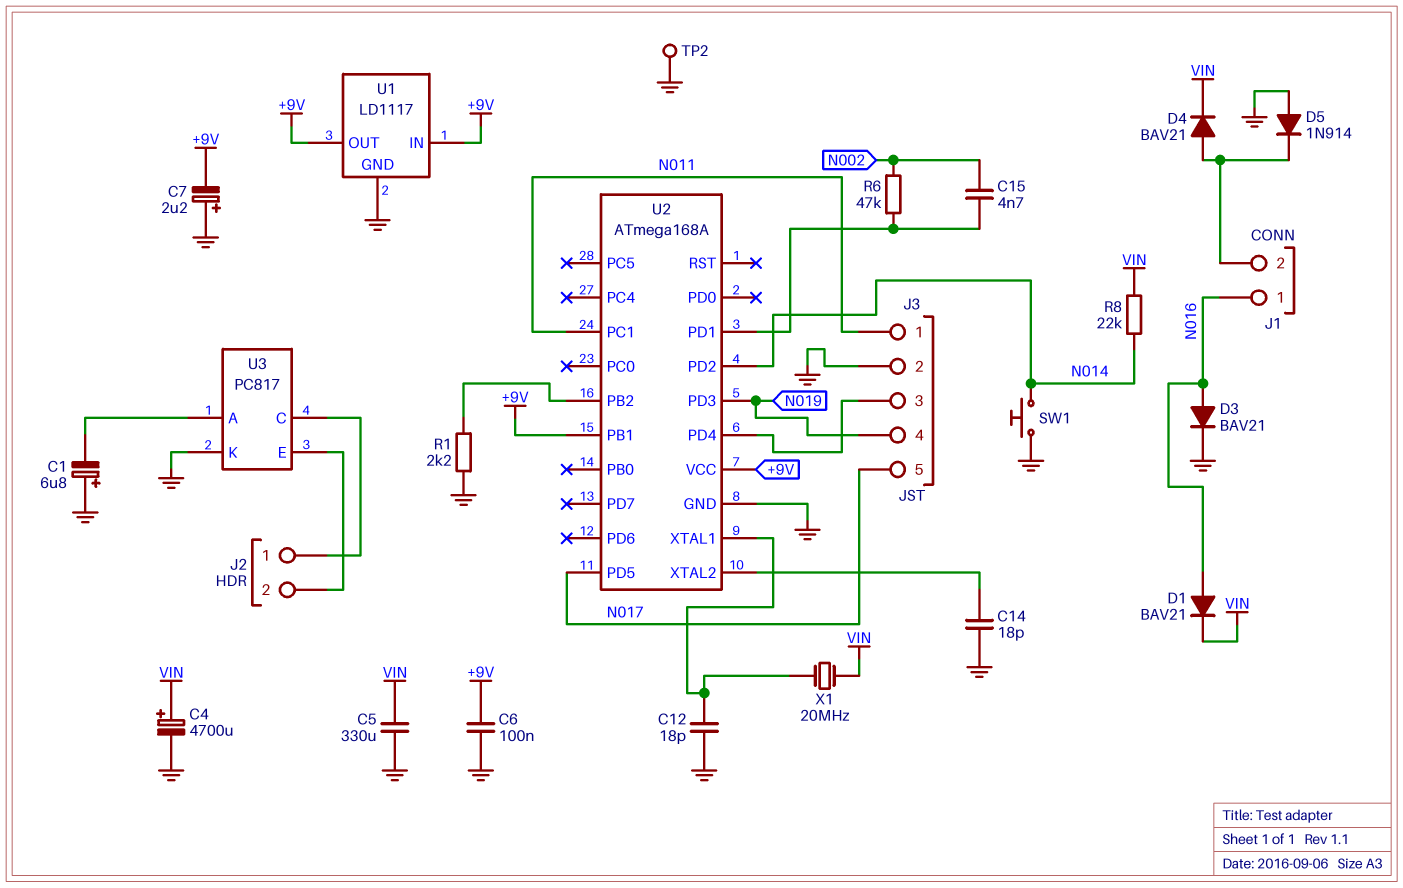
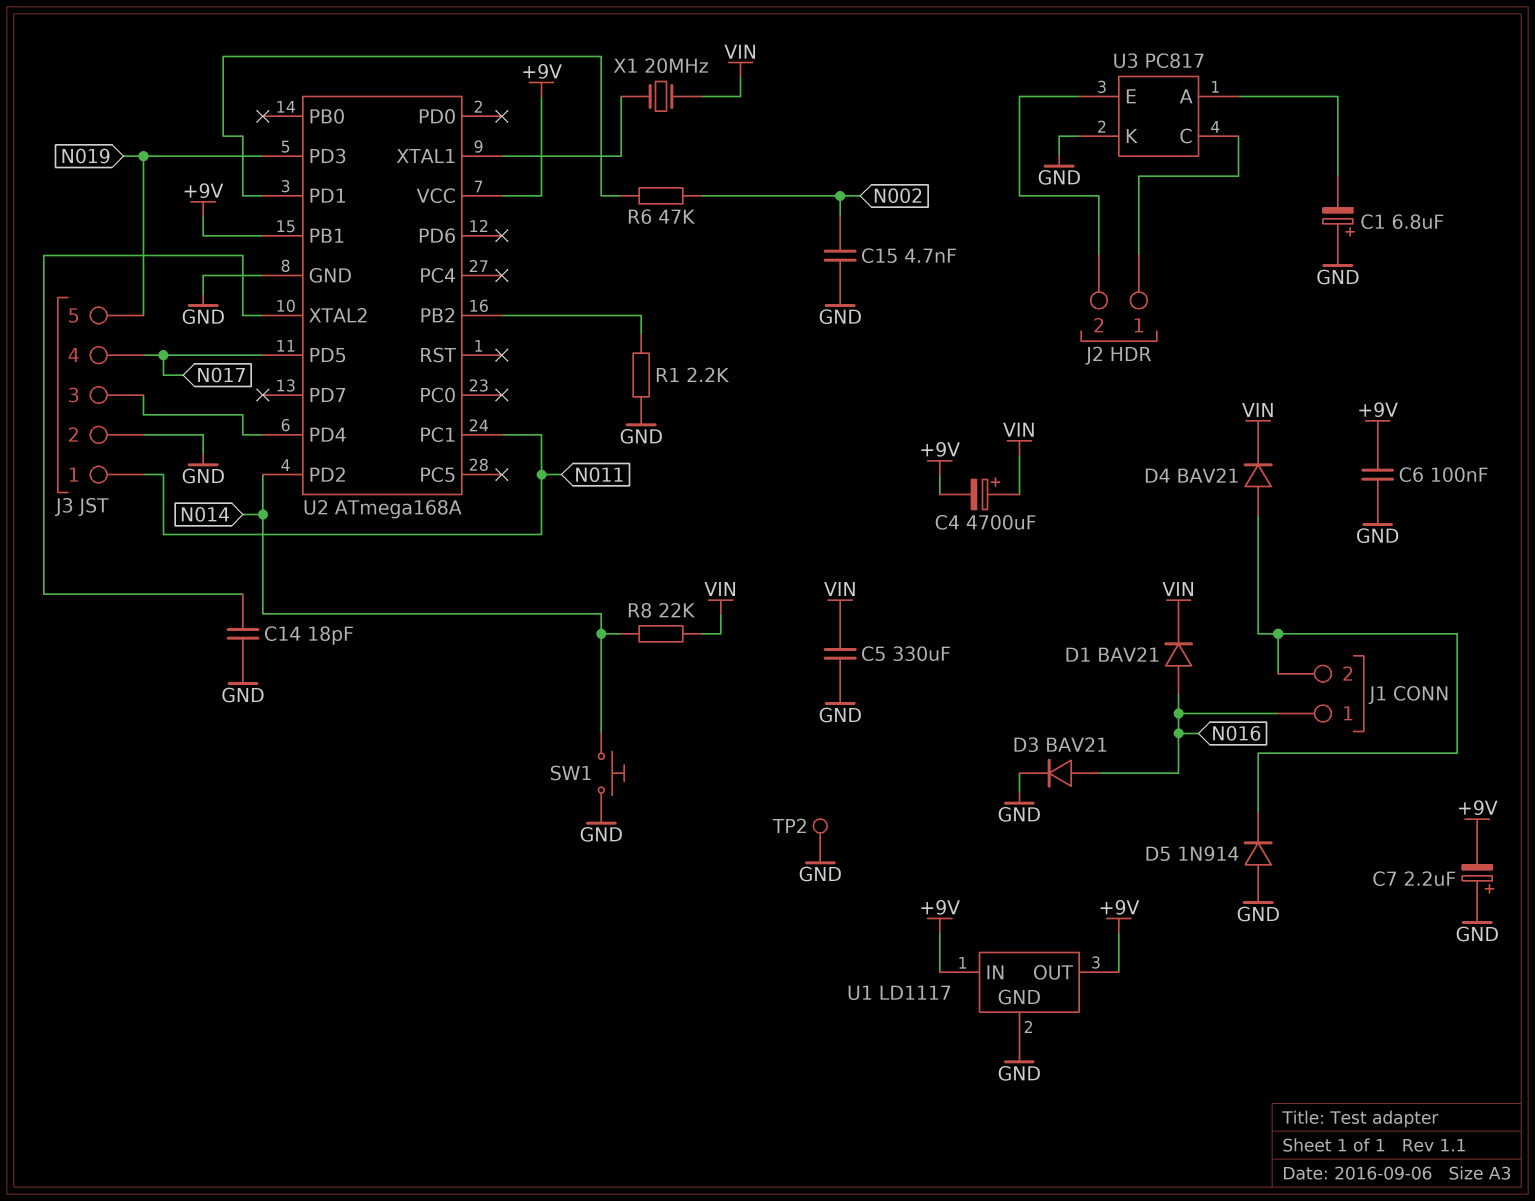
C4: 4700uF (plus VIN, minus GND) -> 4700uF (plus VIN, minus +9V)
C12: 18pF (GND, U2/XTAL1) -> none
C15: 4.7nF (N002, U2/PD1) -> 4.7nF (GND, N002)
J3 pin 4: N019 -> N017
J3 pin 5: N017 -> N019

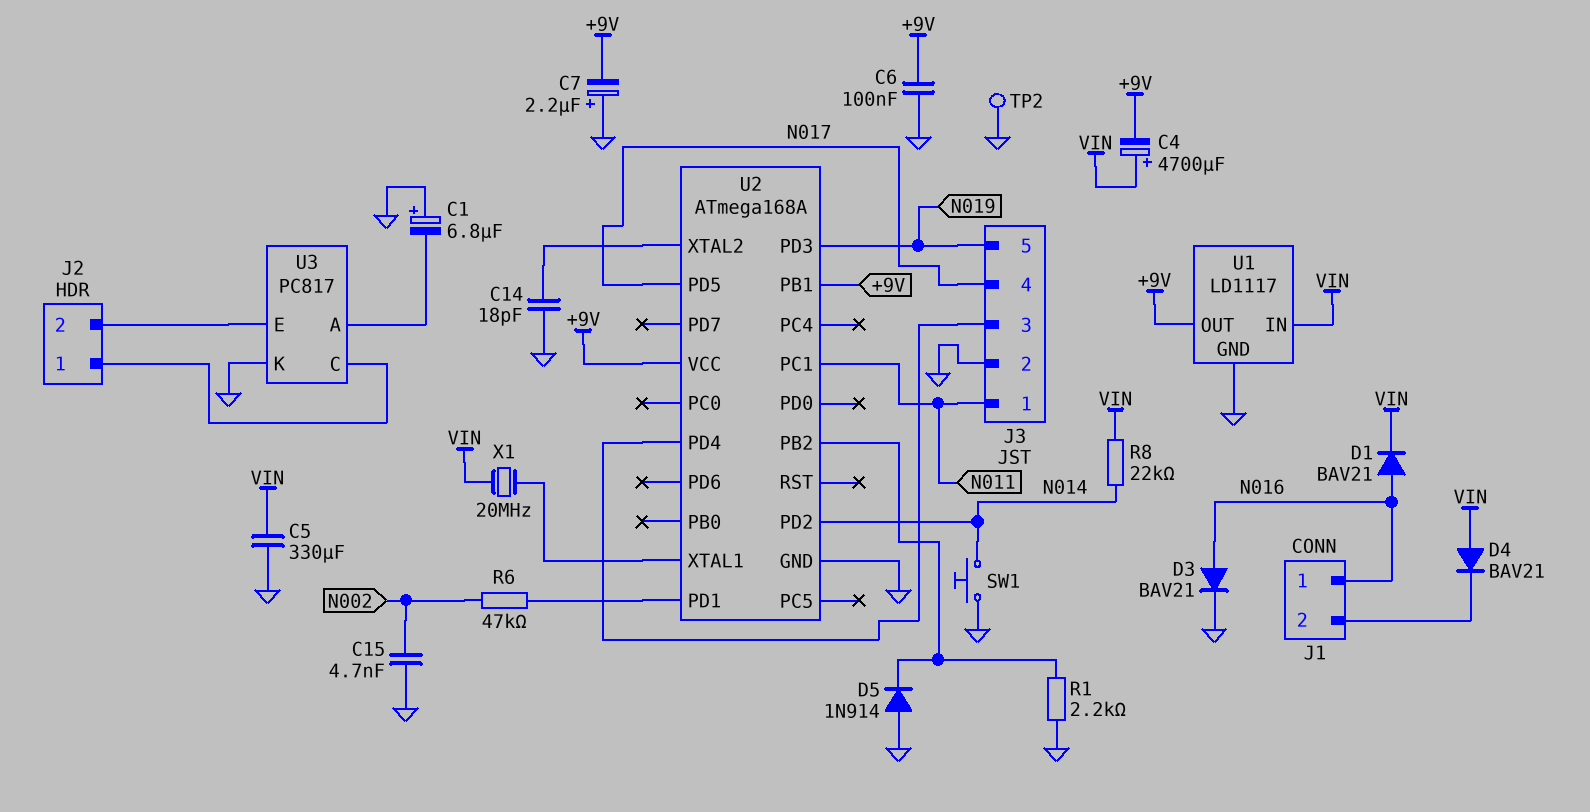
D4: diode BAV21 (A J1/2, K VIN) -> diode BAV21 (A VIN, K J1/2)
D5: diode 1N914 (A GND, K J1/2) -> diode 1N914 (A GND, K U2/PB2)
U1 pin IN: +9V -> VIN

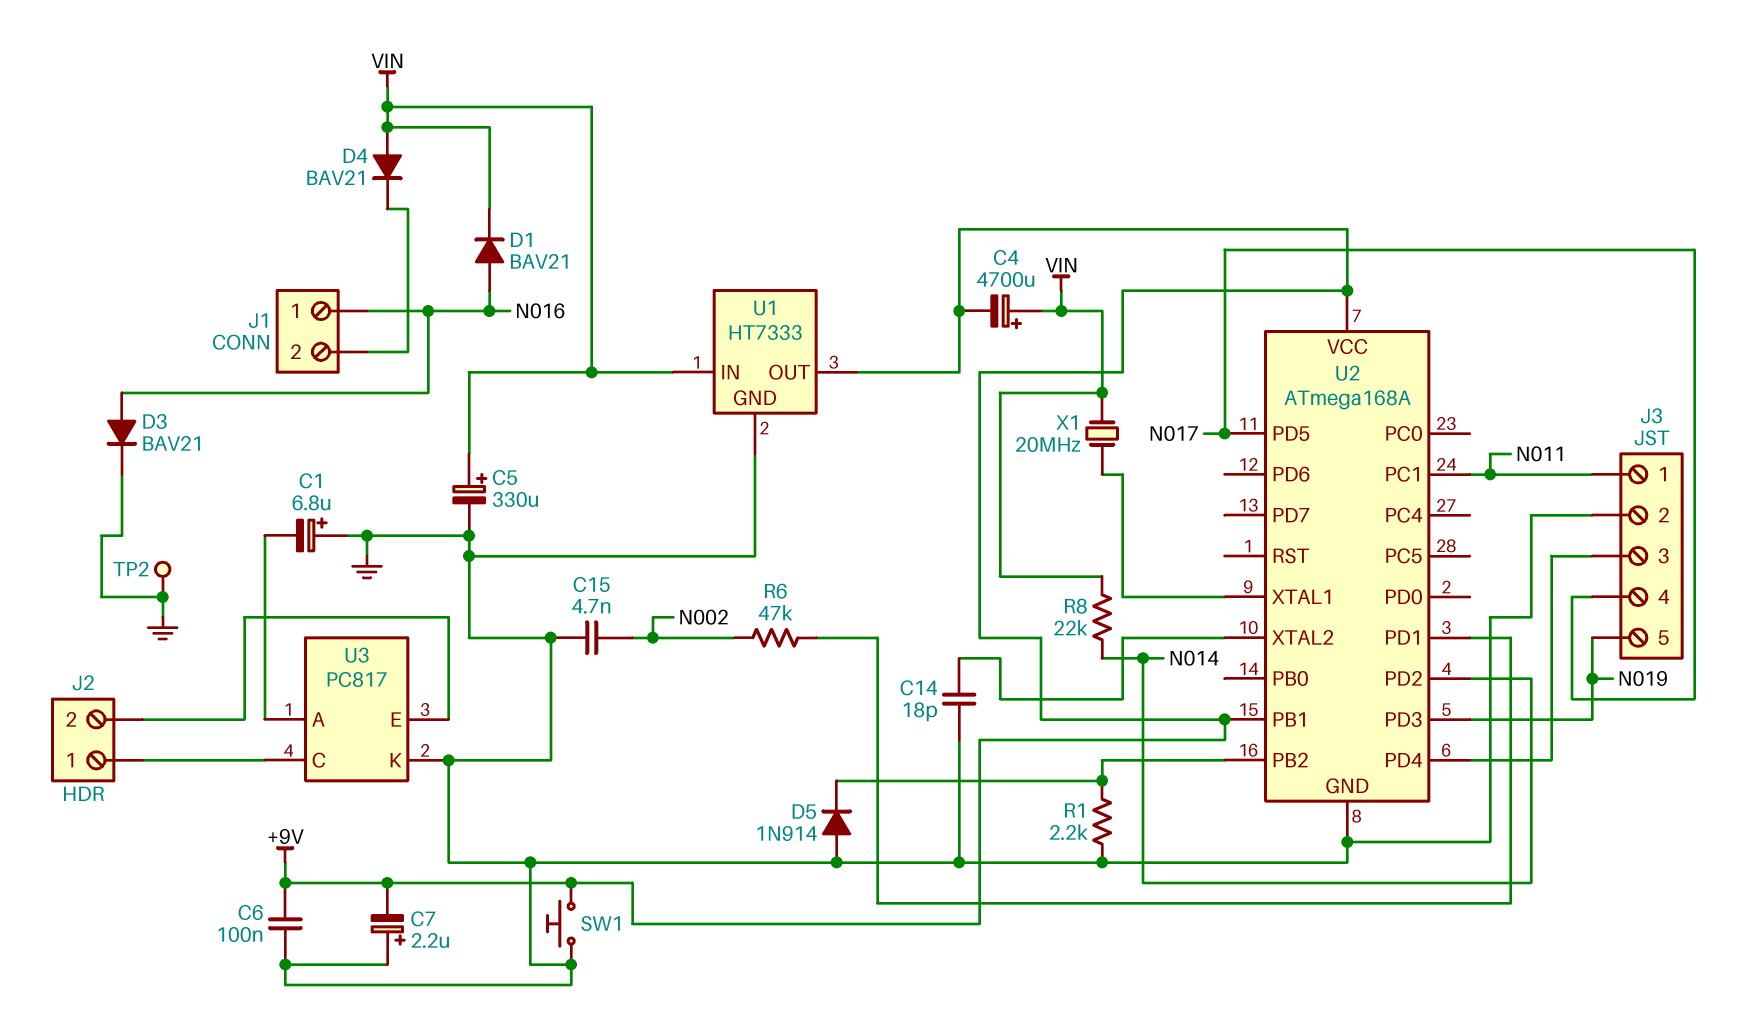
C5: 330uF (GND, VIN) -> 330uF (plus VIN, minus GND)
SW1: button (GND, N014) -> button (+9V, GND)
U1: LD1117 -> HT7333

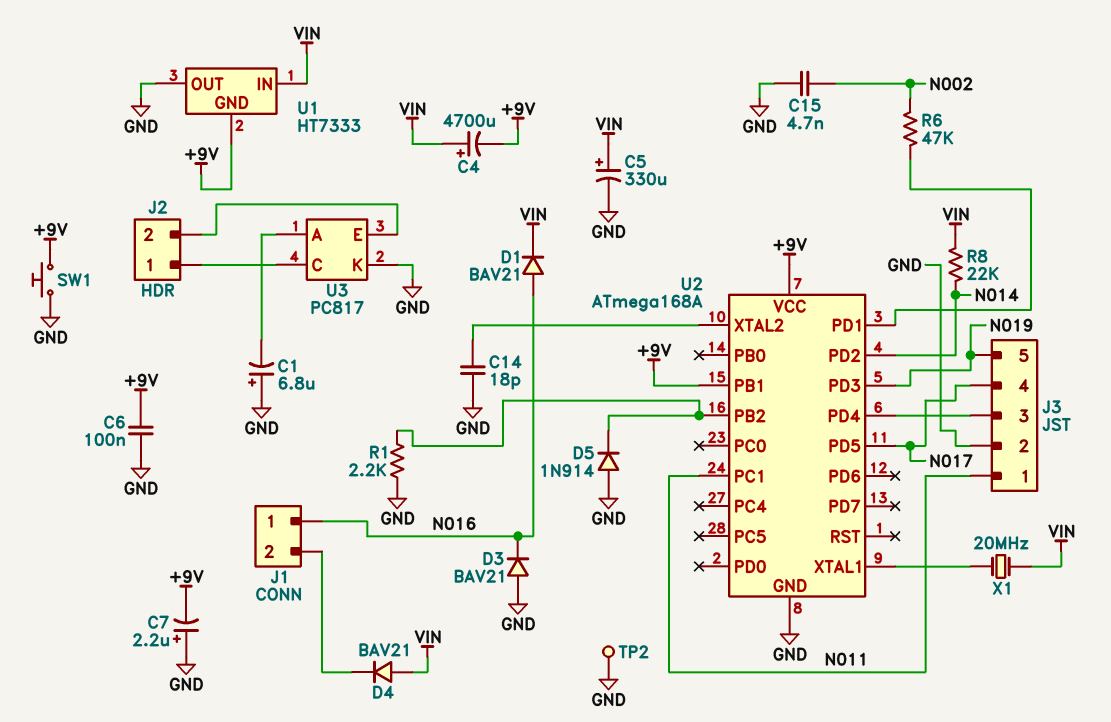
D3: diode BAV21 (A N016, K GND) -> diode BAV21 (A GND, K N016)
U1 pin GND: GND -> +9V
U1 pin OUT: +9V -> GND

